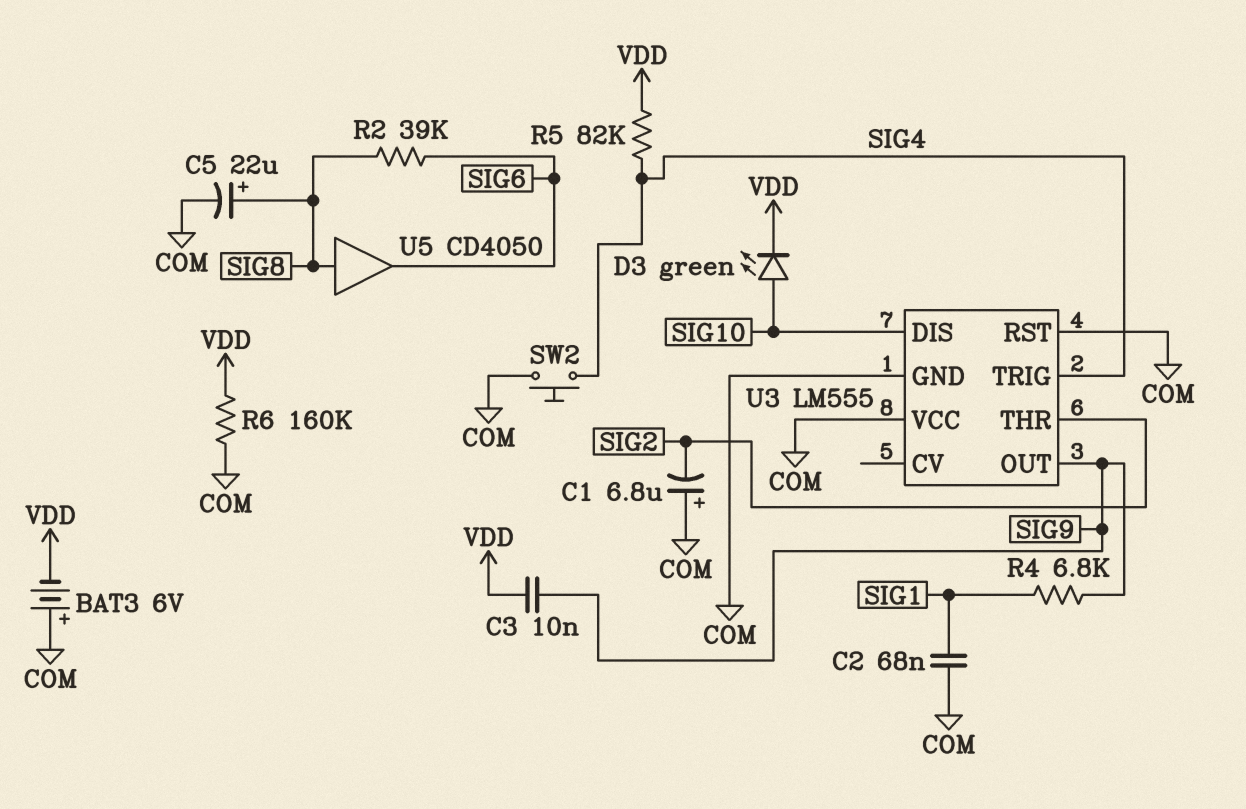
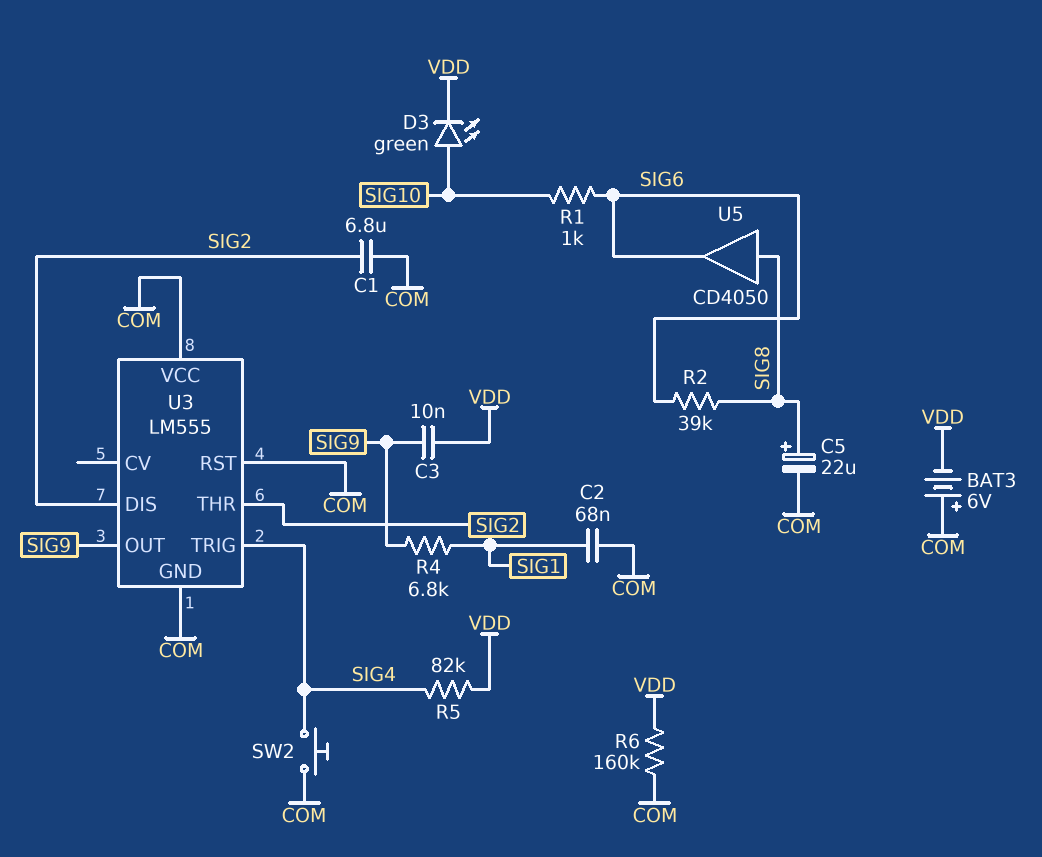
C1: 6.8uF (plus COM, minus SIG2) -> 6.8uF (COM, SIG2)
R1: none -> 1k (SIG6, SIG10)
U3 pin DIS: SIG10 -> SIG2

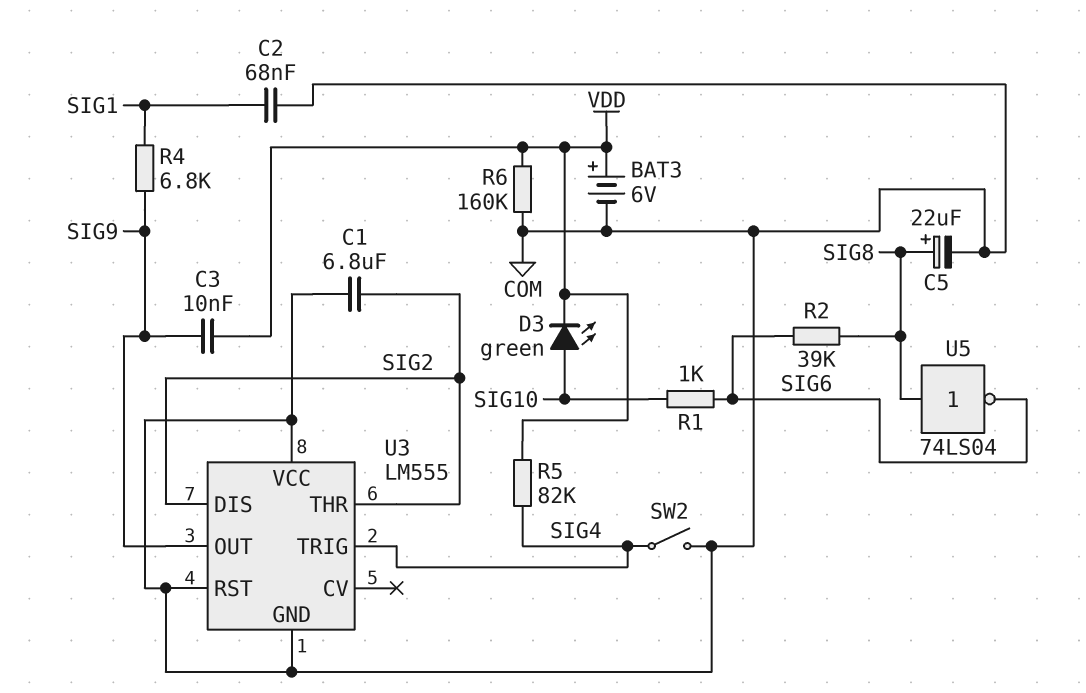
BAT3: 6V (plus COM, minus VDD) -> 6V (plus VDD, minus COM)
SW2: button (COM, SIG4) -> switch (COM, SIG4)
U5: buffer CD4050 (in SIG8, out SIG6) -> NOT 74LS04 (in SIG8, out SIG6)

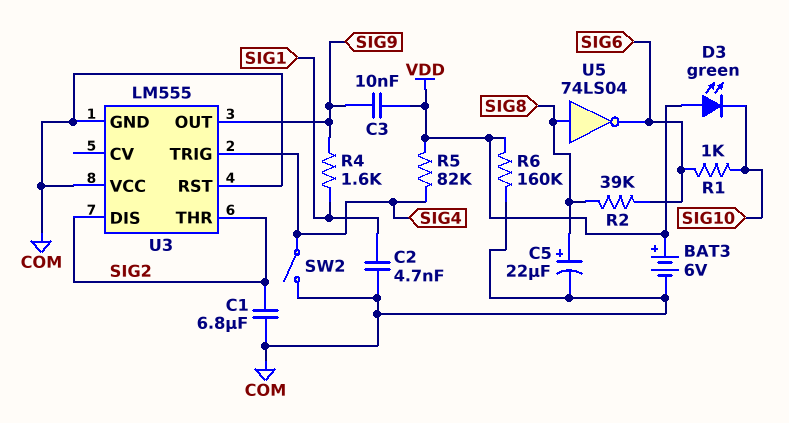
C2: 68nF (COM, SIG1) -> 4.7nF (COM, SIG1)
D3: LED green (A SIG10, K VDD) -> LED green (A VDD, K SIG10)
R4: 6.8k (SIG1, SIG9) -> 1.6k (SIG1, SIG9)

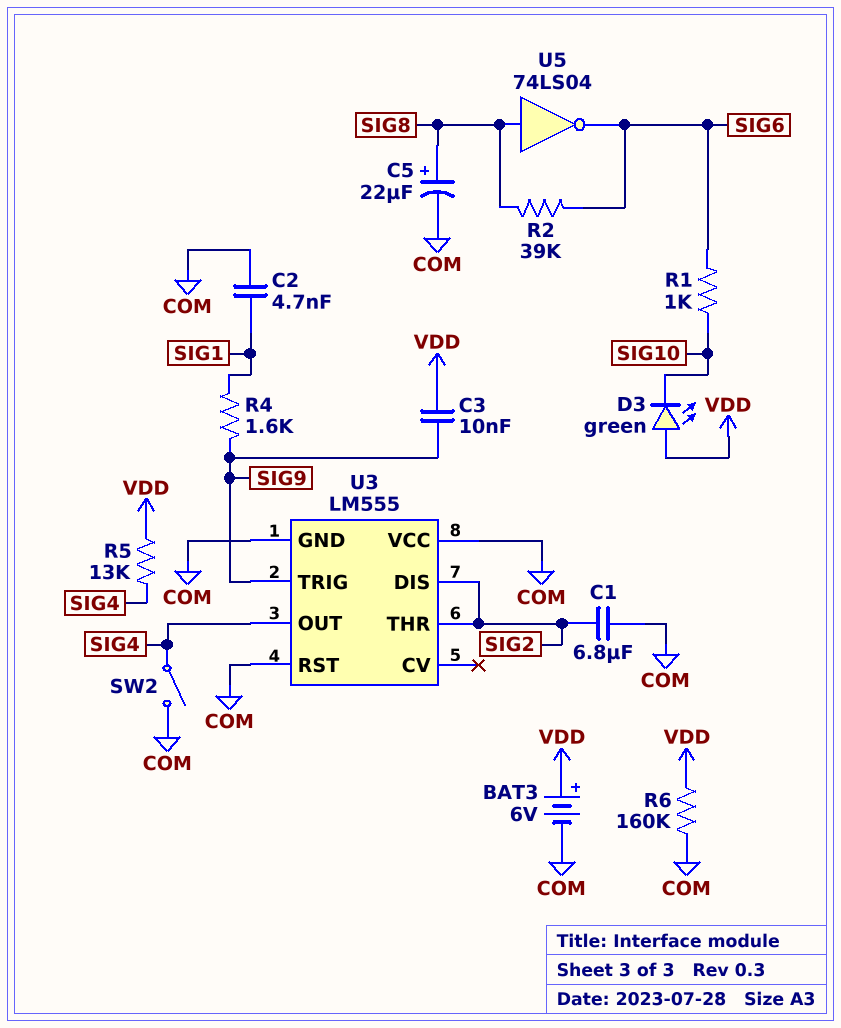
R5: 82k (SIG4, VDD) -> 13k (SIG4, VDD)
U3 pin OUT: SIG9 -> SIG4
U3 pin TRIG: SIG4 -> SIG9

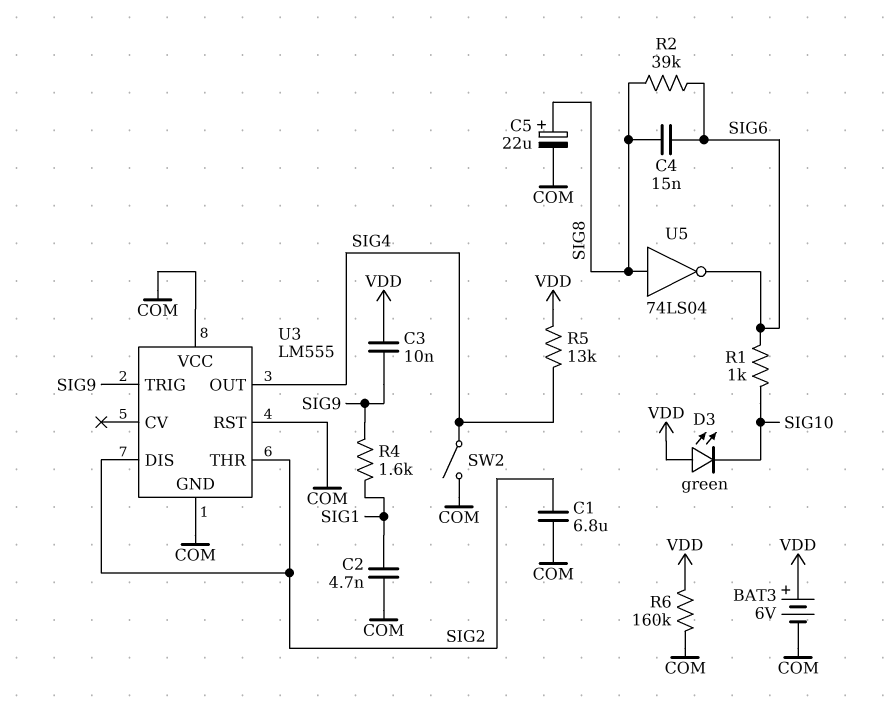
C4: none -> 15nF (SIG6, SIG8)

